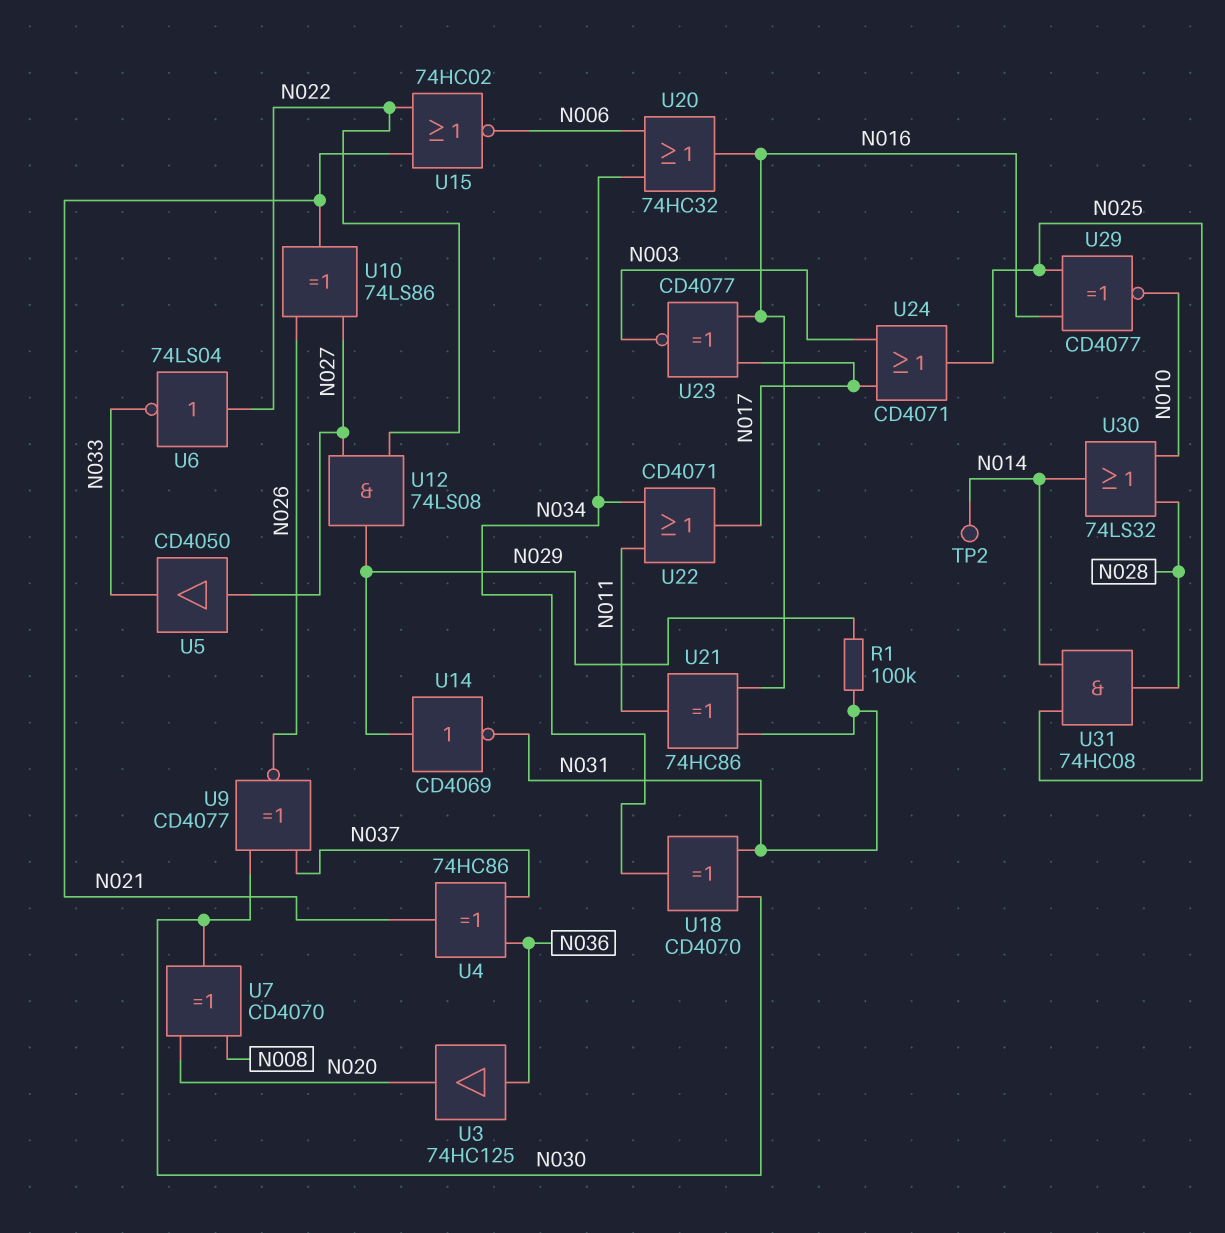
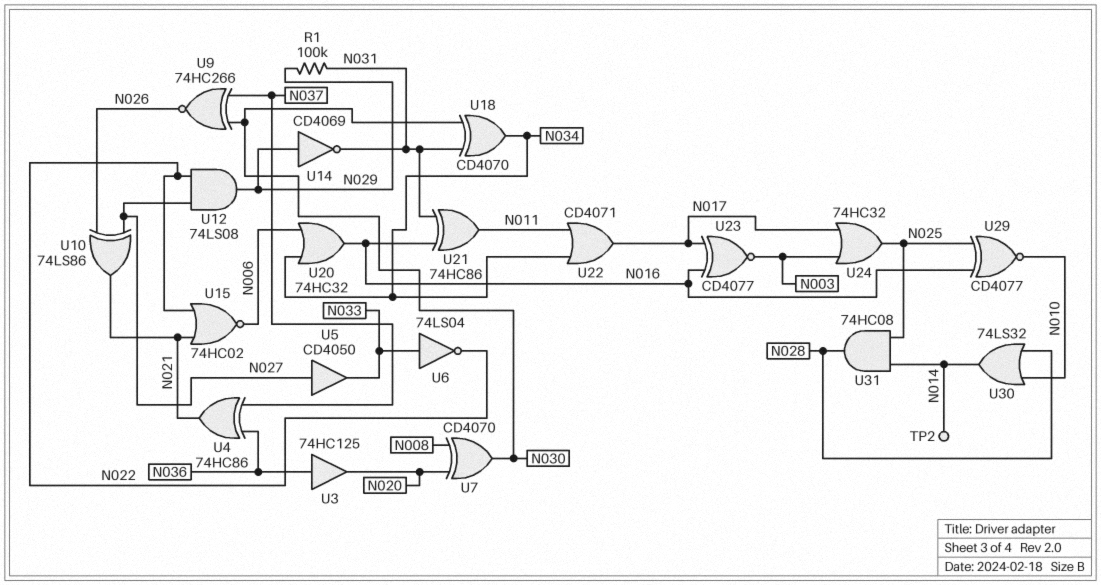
U6: NOT 74LS04 (in N022, out N033) -> NOT 74LS04 (in N033, out N022)
U9: XNOR CD4077 (in N030, in N037, out N026) -> XNOR 74HC266 (in N030, in N037, out N026)
U24: OR CD4071 (in N003, in N017, out N025) -> OR 74HC32 (in N003, in N017, out N025)

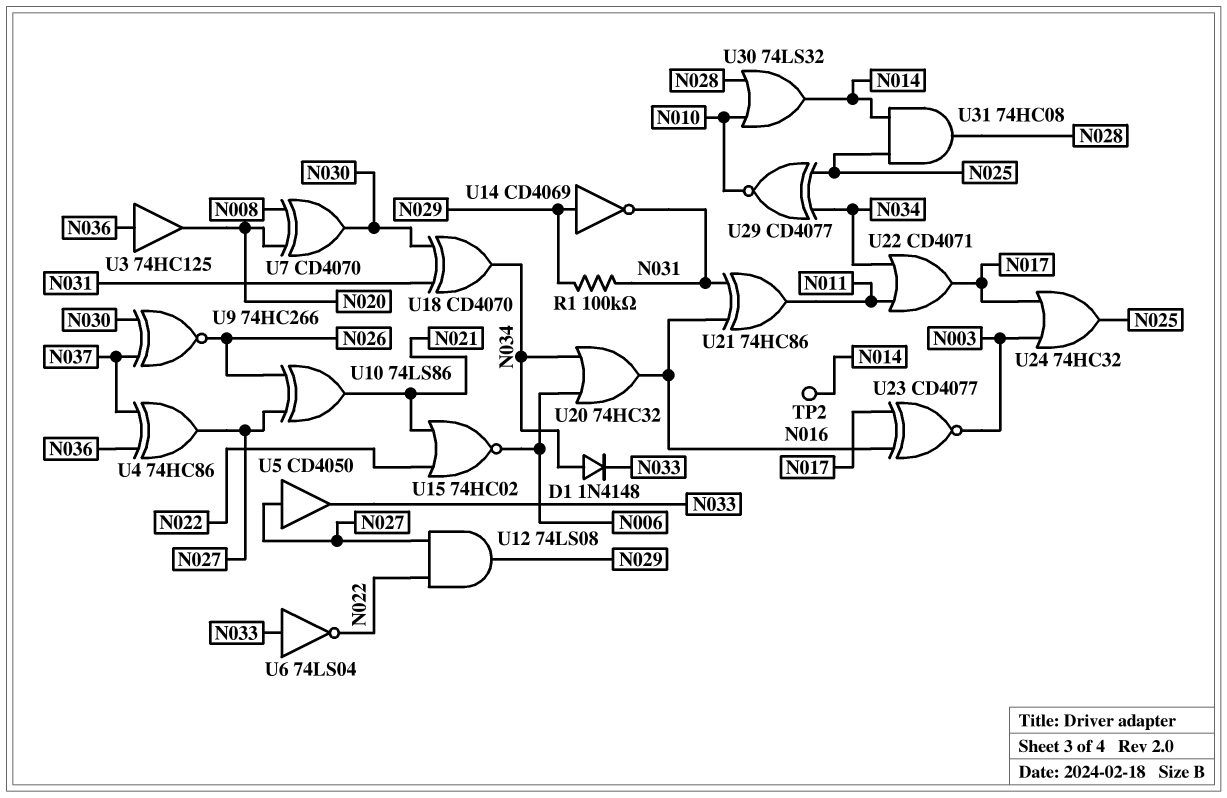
D1: none -> diode 1N4148 (A N034, K N033)
U4: XOR 74HC86 (in N036, in N037, out N021) -> XOR 74HC86 (in N036, in N037, out N027)
U29: XNOR CD4077 (in N016, in N025, out N010) -> XNOR CD4077 (in N025, in N034, out N010)

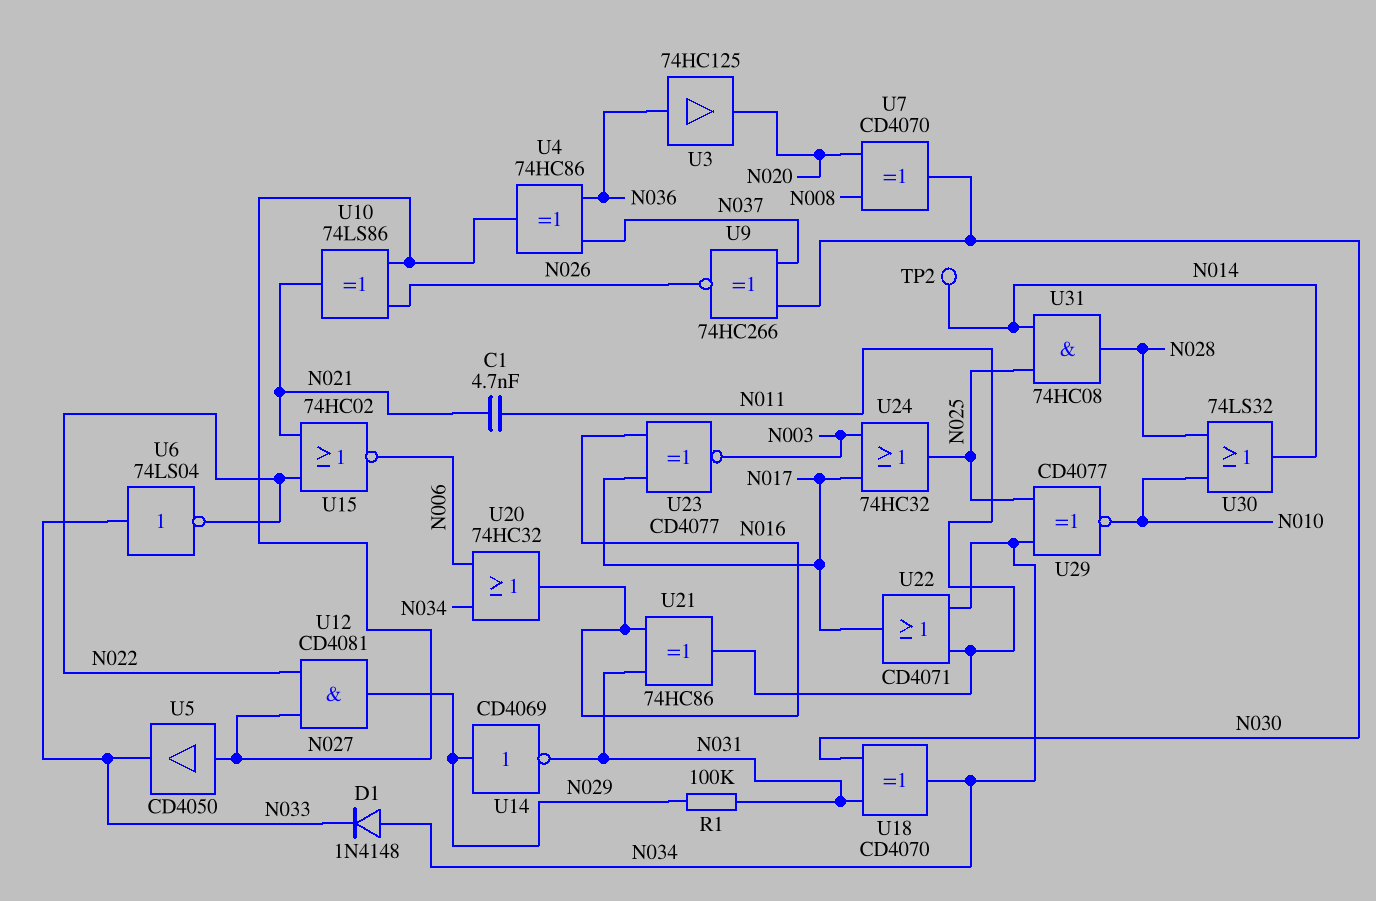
C1: none -> 4.7nF (N011, N021)
U12: AND 74LS08 (in N022, in N027, out N029) -> AND CD4081 (in N022, in N027, out N029)

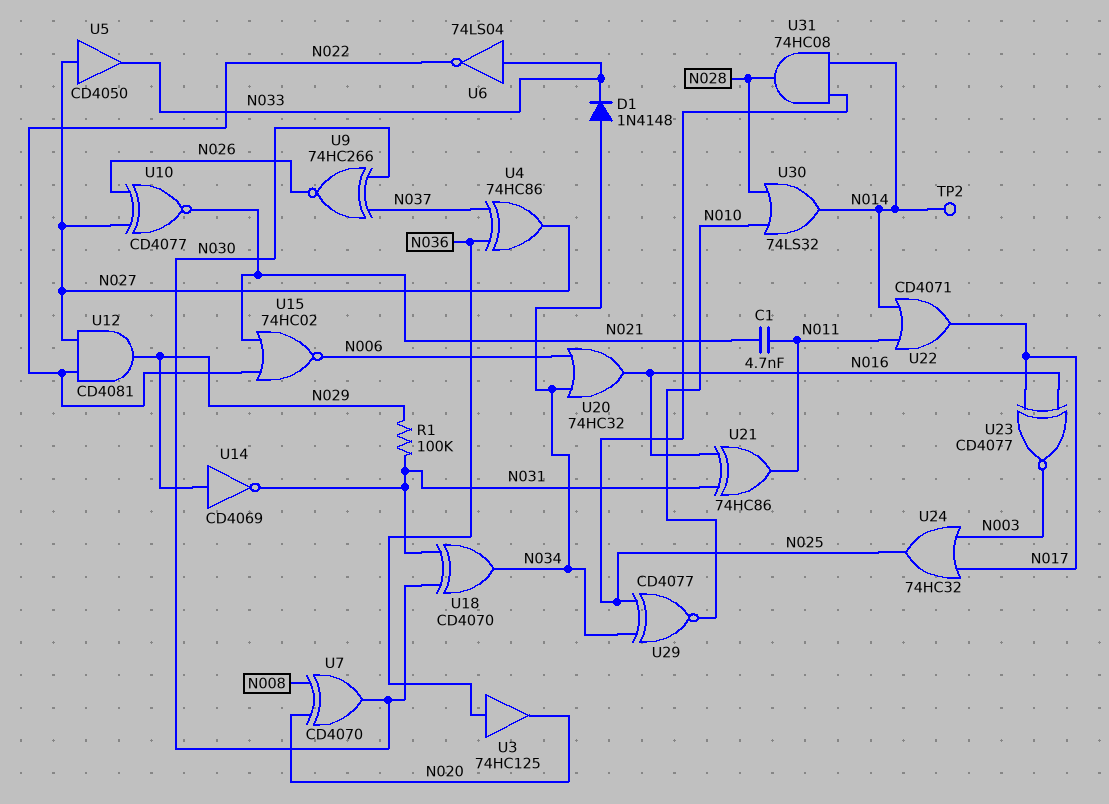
U10: XOR 74LS86 (in N026, in N027, out N021) -> XNOR CD4077 (in N026, in N027, out N021)
U22: OR CD4071 (in N011, in N034, out N017) -> OR CD4071 (in N011, in N014, out N017)

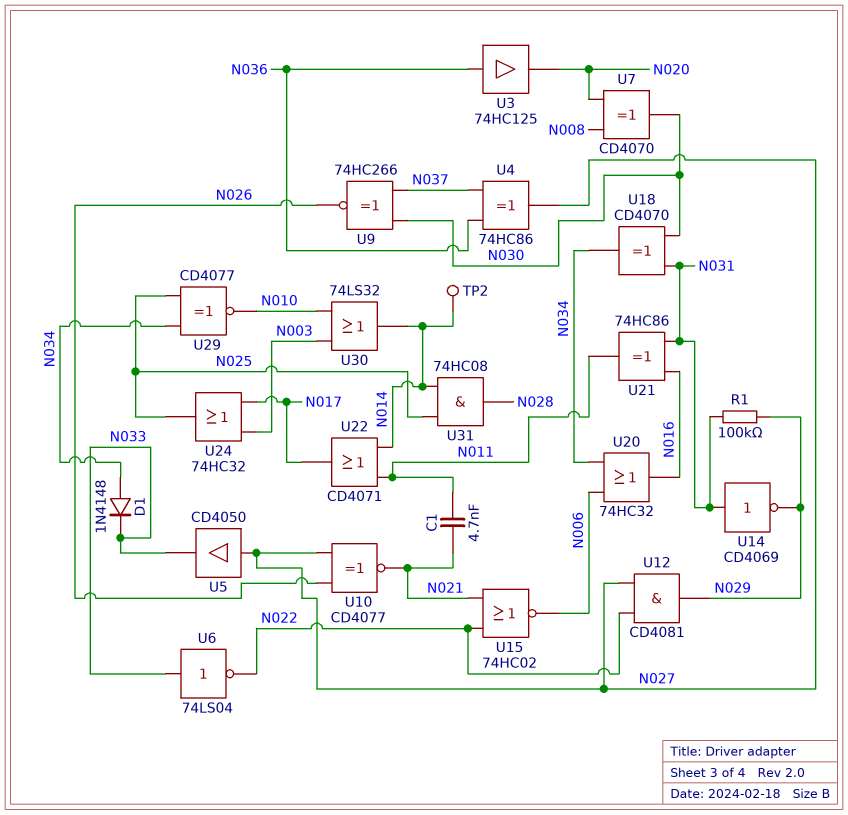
U14: NOT CD4069 (in N029, out N031) -> NOT CD4069 (in N031, out N029)
U23: XNOR CD4077 (in N016, in N017, out N003) -> none
U30: OR 74LS32 (in N010, in N028, out N014) -> OR 74LS32 (in N003, in N010, out N014)

